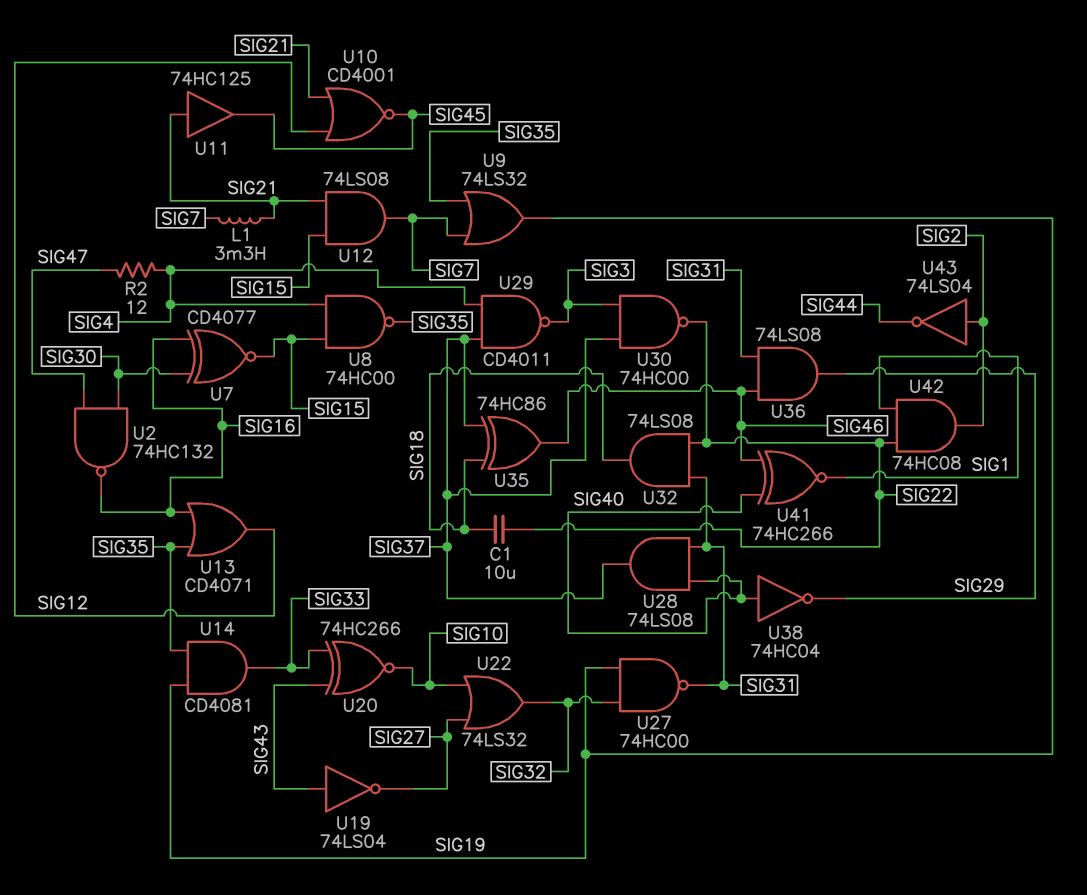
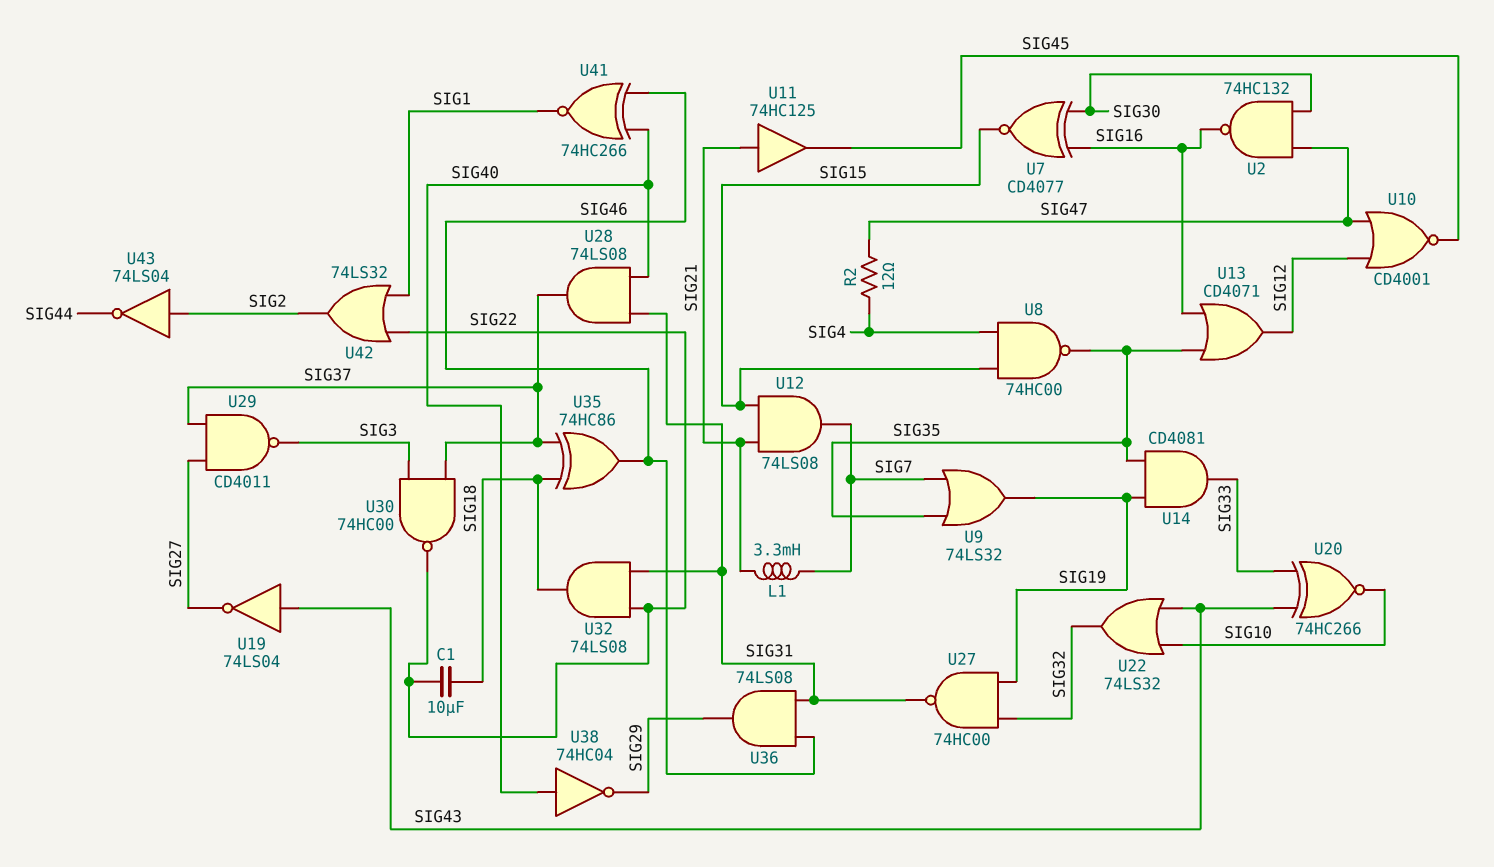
U10: NOR CD4001 (in SIG12, in SIG21, out SIG45) -> NOR CD4001 (in SIG12, in SIG47, out SIG45)
U22: OR 74LS32 (in SIG10, in SIG27, out SIG32) -> OR 74LS32 (in SIG10, in SIG43, out SIG32)
U29: NAND CD4011 (in SIG4, in SIG37, out SIG3) -> NAND CD4011 (in SIG27, in SIG37, out SIG3)
U42: AND 74HC08 (in SIG1, in SIG22, out SIG2) -> OR 74LS32 (in SIG1, in SIG22, out SIG2)

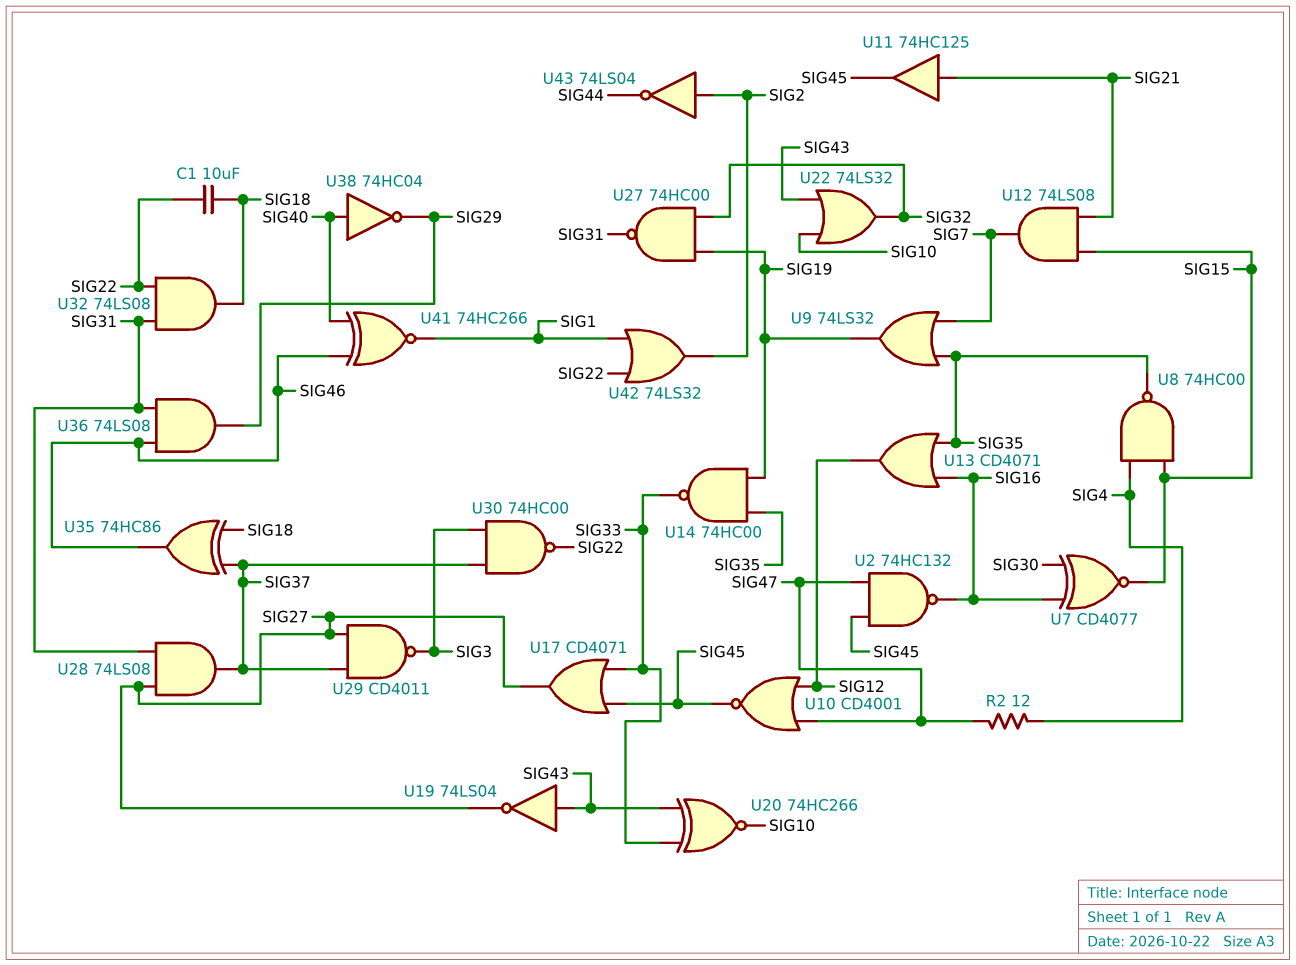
L1: 3.3mH (SIG7, SIG21) -> none
U2: NAND 74HC132 (in SIG30, in SIG47, out SIG16) -> NAND 74HC132 (in SIG45, in SIG47, out SIG16)
U14: AND CD4081 (in SIG19, in SIG35, out SIG33) -> NAND 74HC00 (in SIG19, in SIG35, out SIG33)
U17: none -> OR CD4071 (in SIG33, in SIG45, out SIG27)
U28: AND 74LS08 (in SIG31, in SIG40, out SIG37) -> AND 74LS08 (in SIG27, in SIG31, out SIG37)

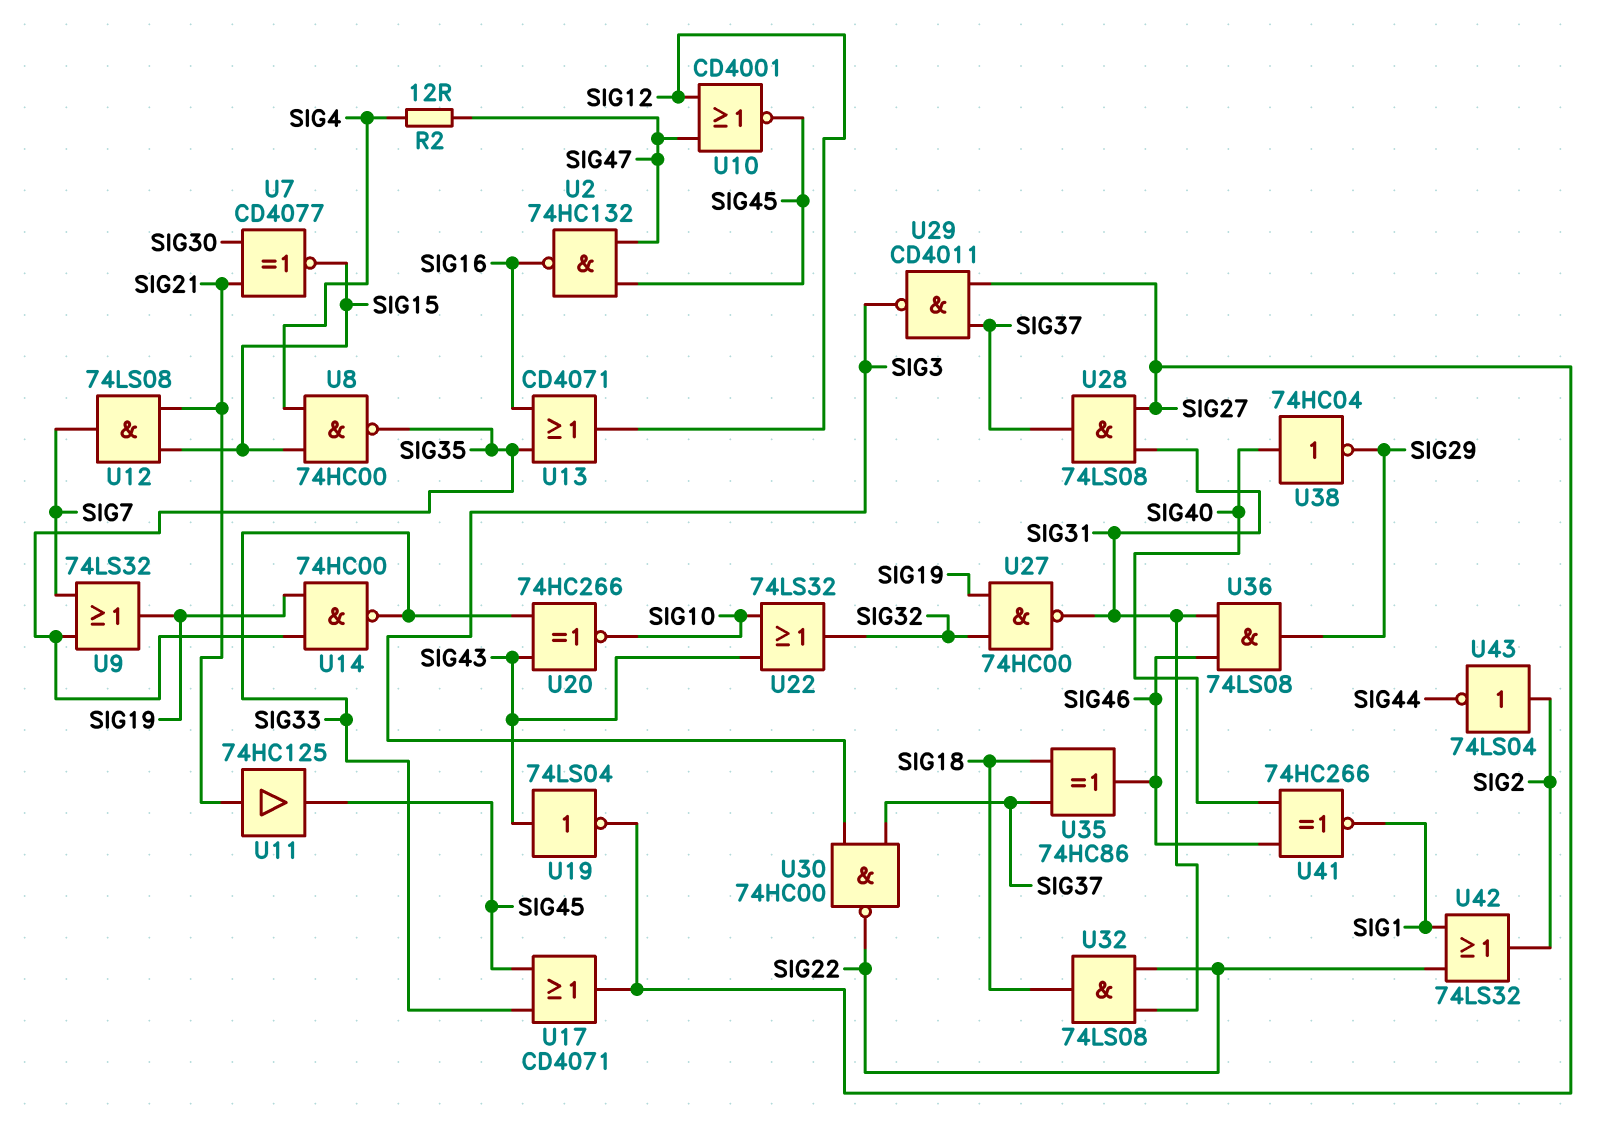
C1: 10uF (SIG18, SIG22) -> none
U7: XNOR CD4077 (in SIG16, in SIG30, out SIG15) -> XNOR CD4077 (in SIG21, in SIG30, out SIG15)

